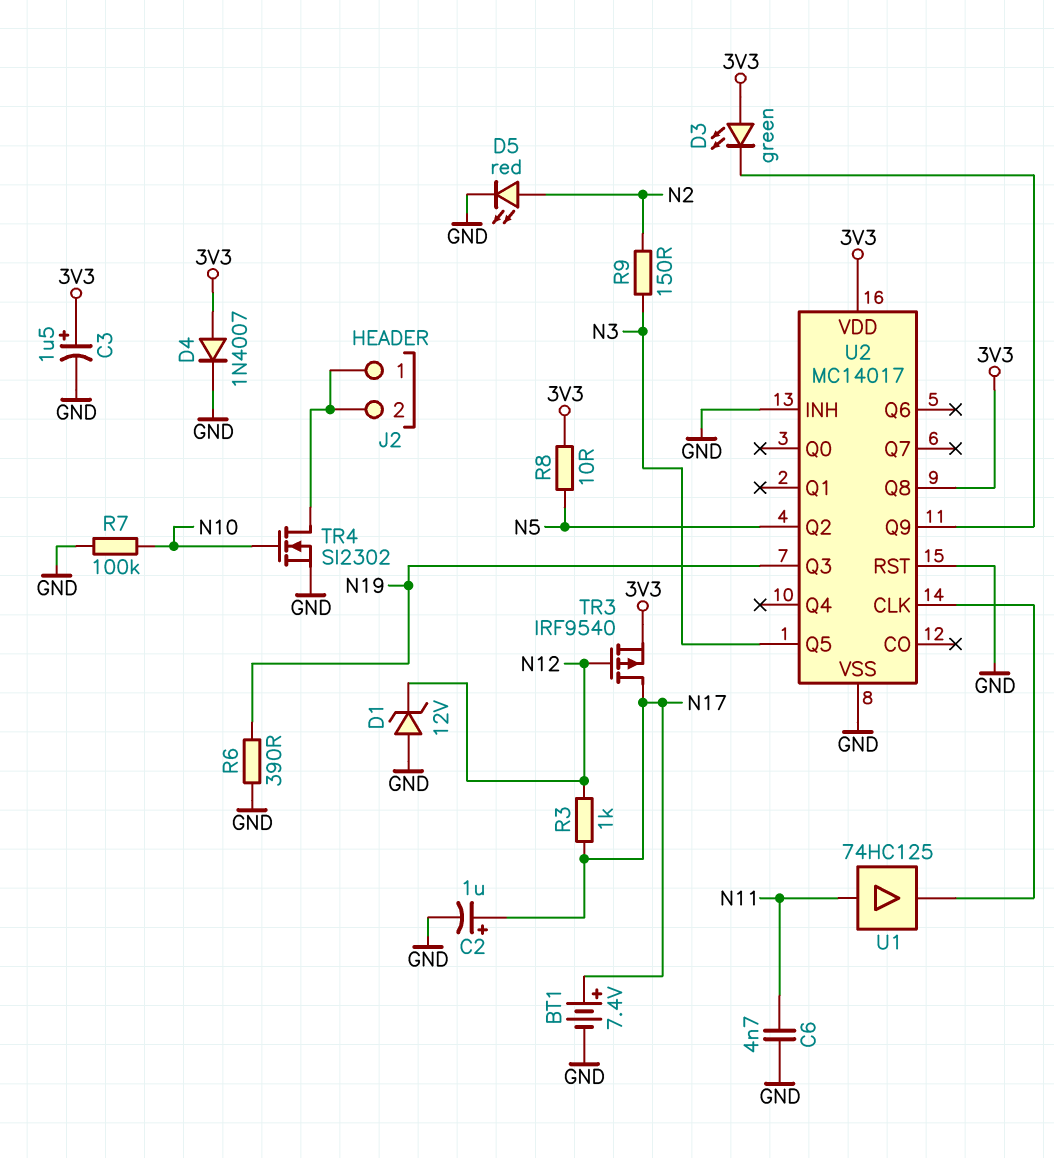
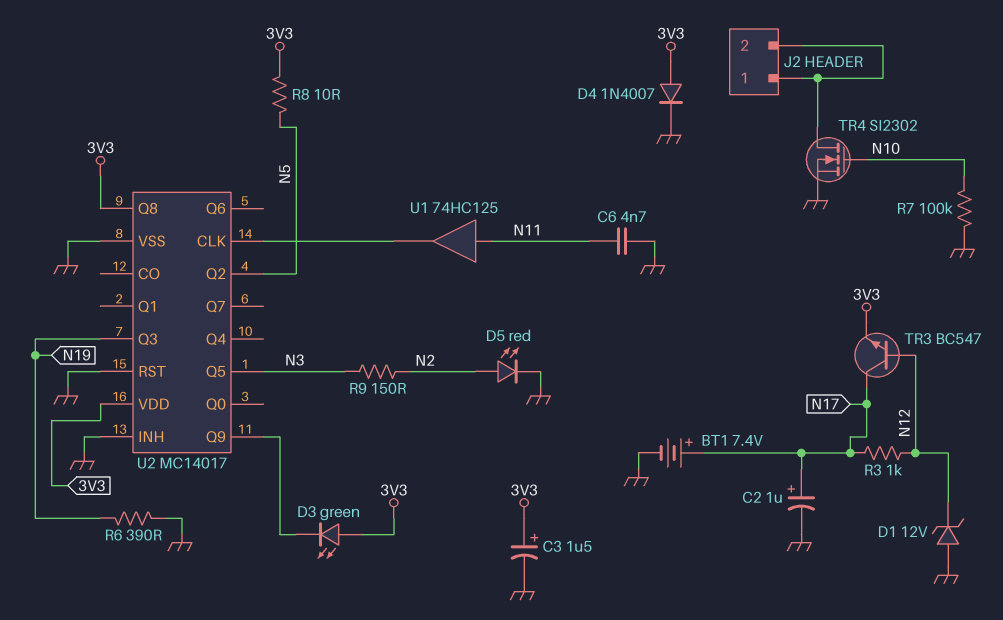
TR3: PMOS IRF9540 (G N12, D N17, S 3V3) -> NPN BC547 (B N12, C N17, E 3V3)

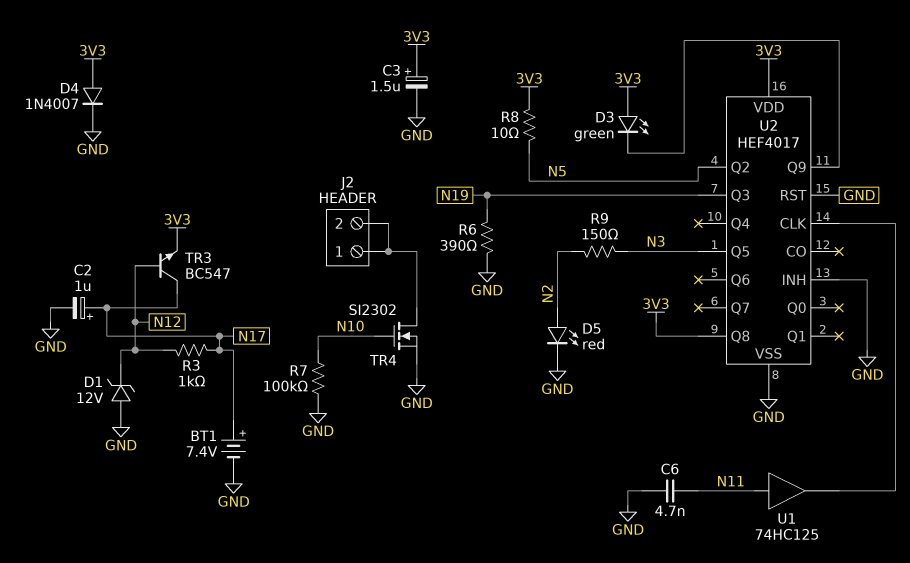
U2: MC14017 -> HEF4017

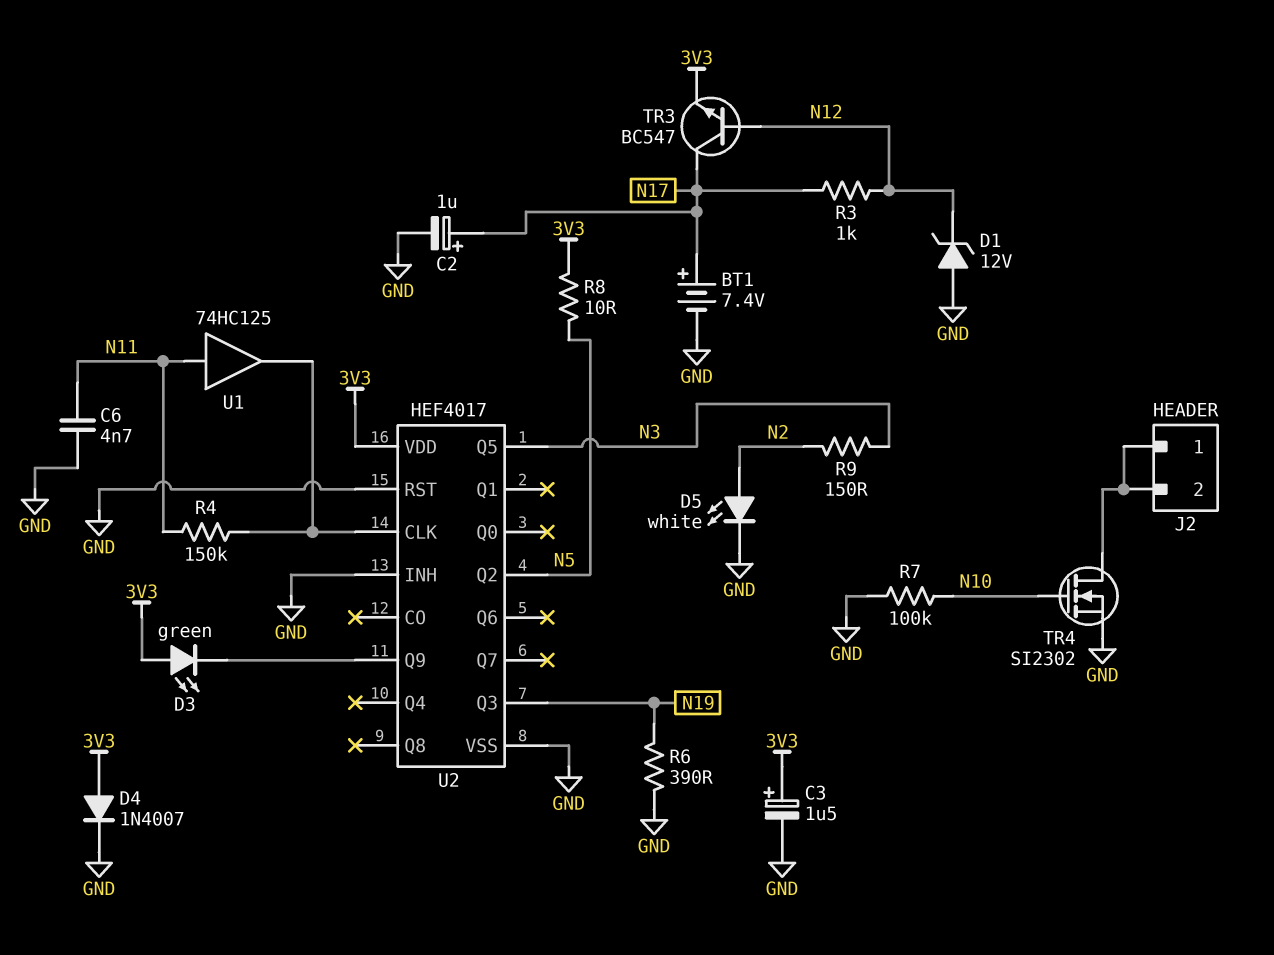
D5: LED red (A N2, K GND) -> LED white (A N2, K GND)
R4: none -> 150k (N11, U2/CLK)
U2 pin Q8: 3V3 -> none

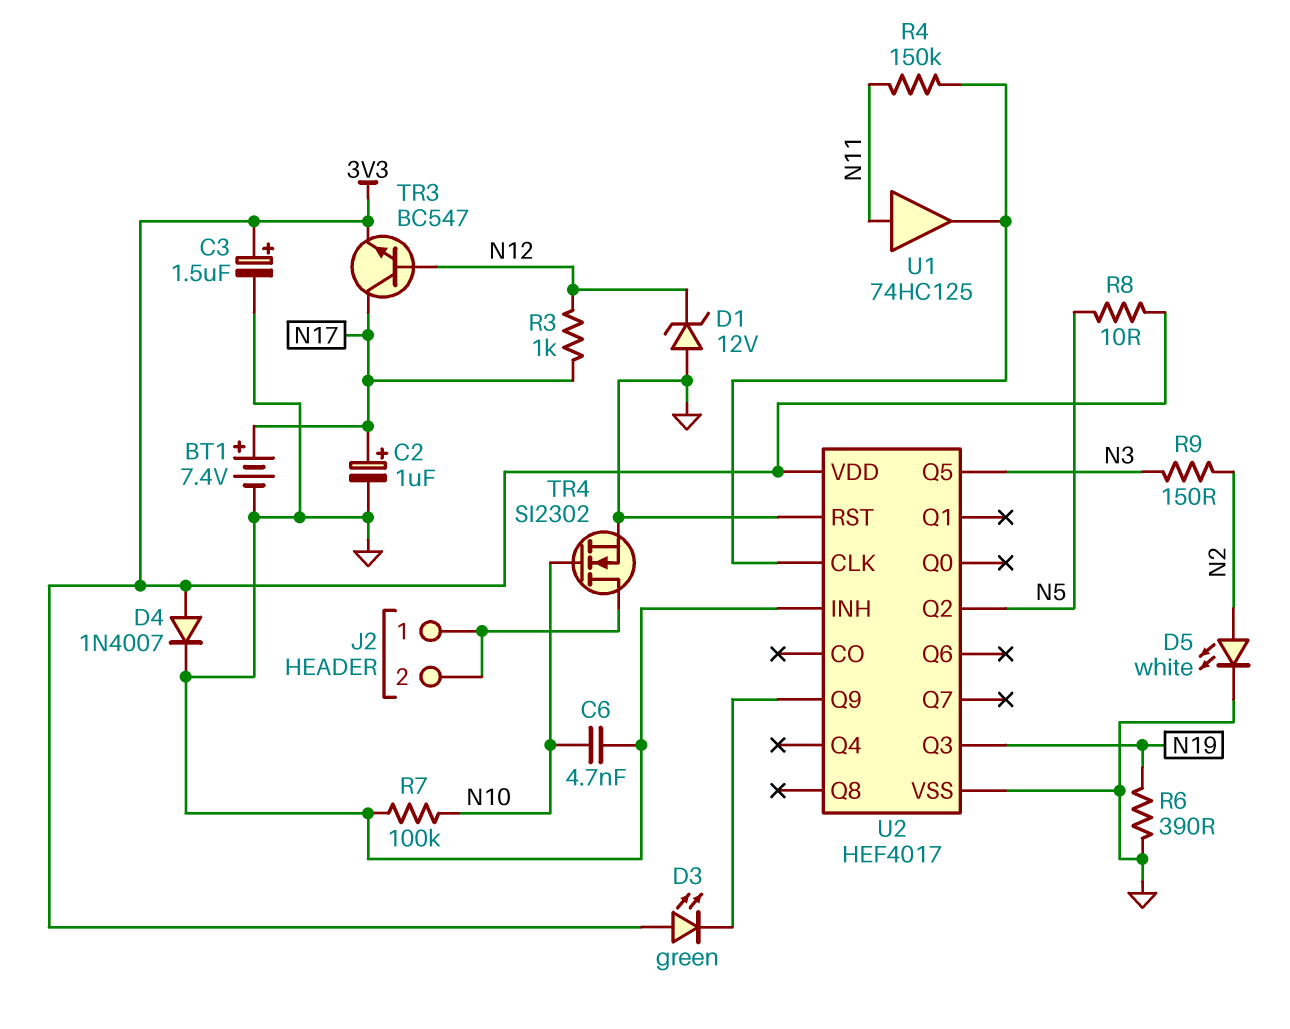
C6: 4.7nF (GND, N11) -> 4.7nF (GND, N10)

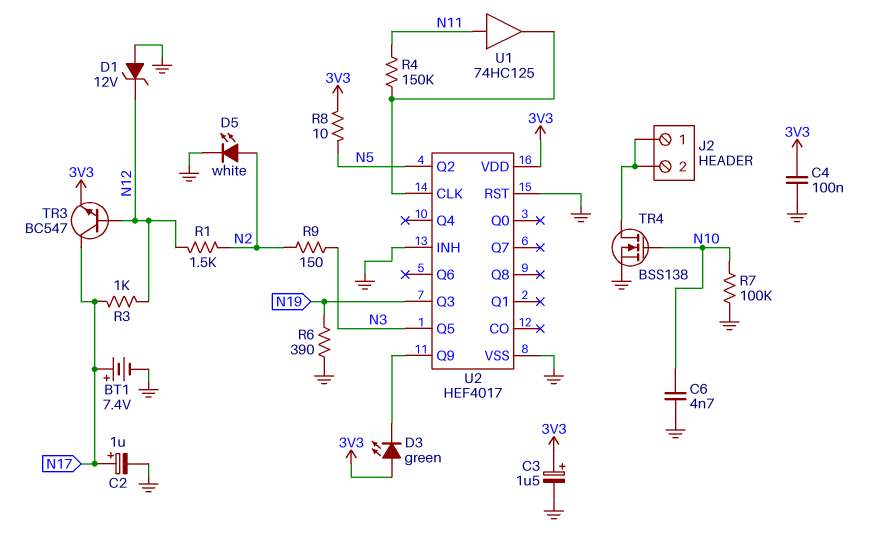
C4: none -> 100nF (3V3, GND)
D4: diode 1N4007 (A 3V3, K GND) -> none
R1: none -> 1.5k (N2, N12)
TR4: NMOS SI2302 (G N10, D J2/1, S GND) -> NMOS BSS138 (G N10, D J2/1, S GND)

